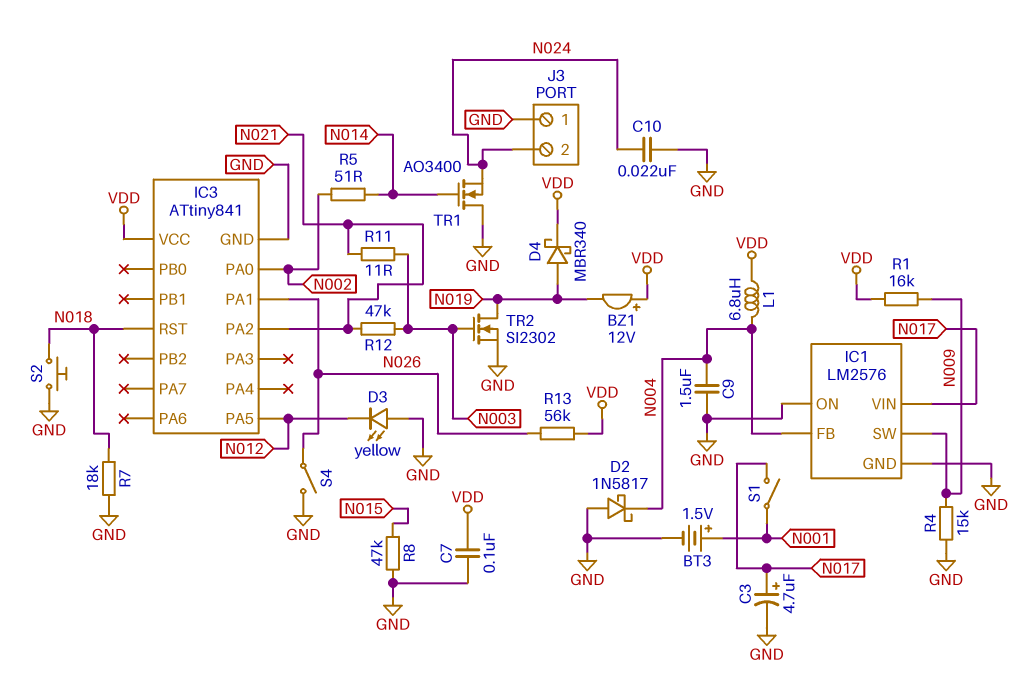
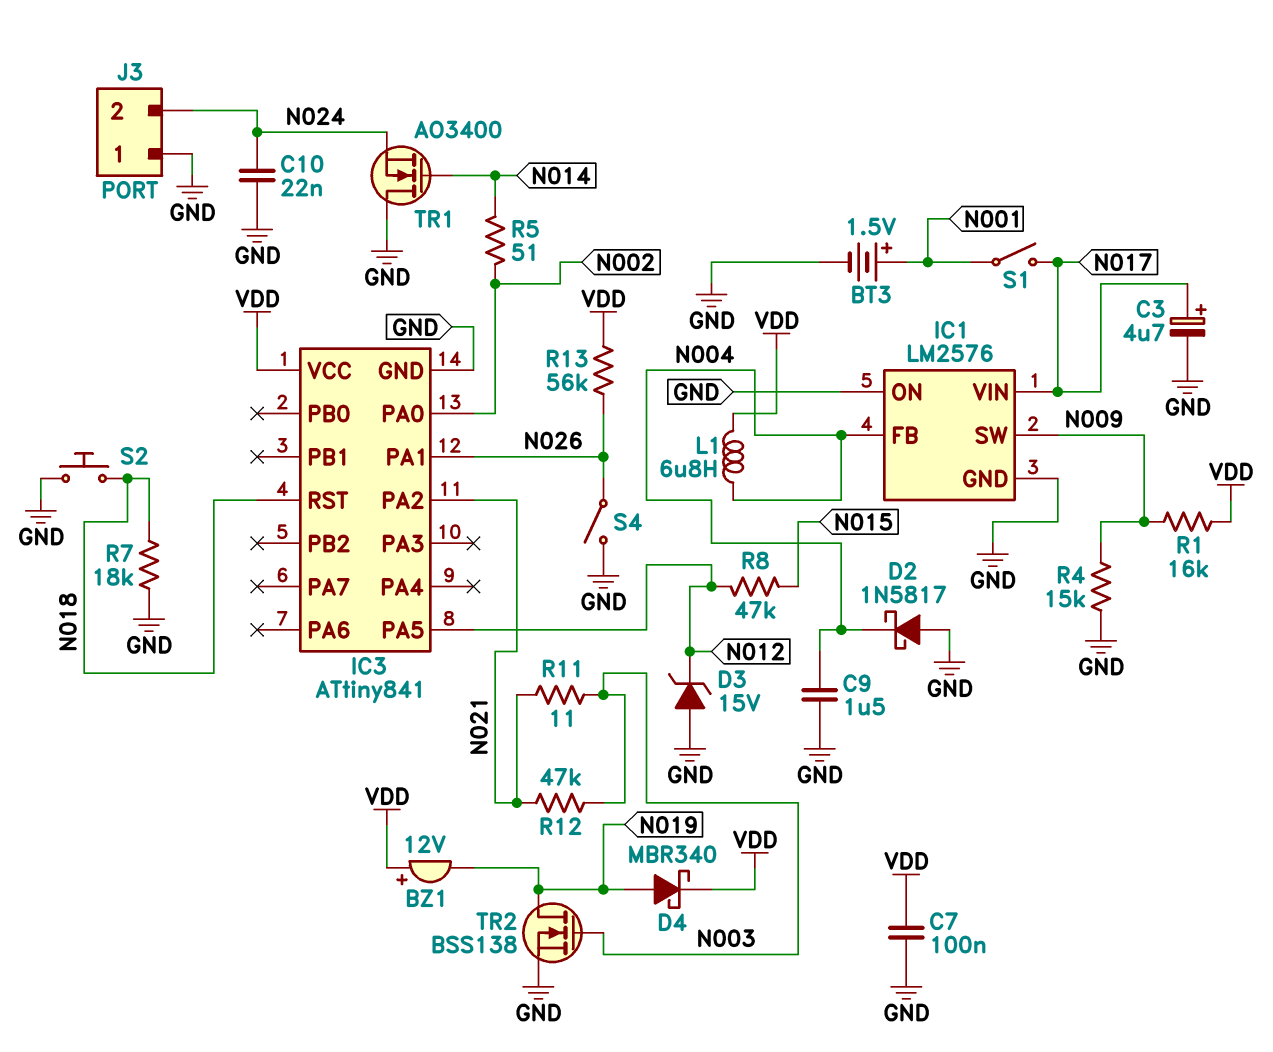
D3: LED yellow (A GND, K N012) -> zener 15V (A GND, K N012)
R8: 47k (GND, N015) -> 47k (N012, N015)
TR2: NMOS SI2302 (G N003, D N019, S GND) -> NMOS BSS138 (G N003, D N019, S GND)

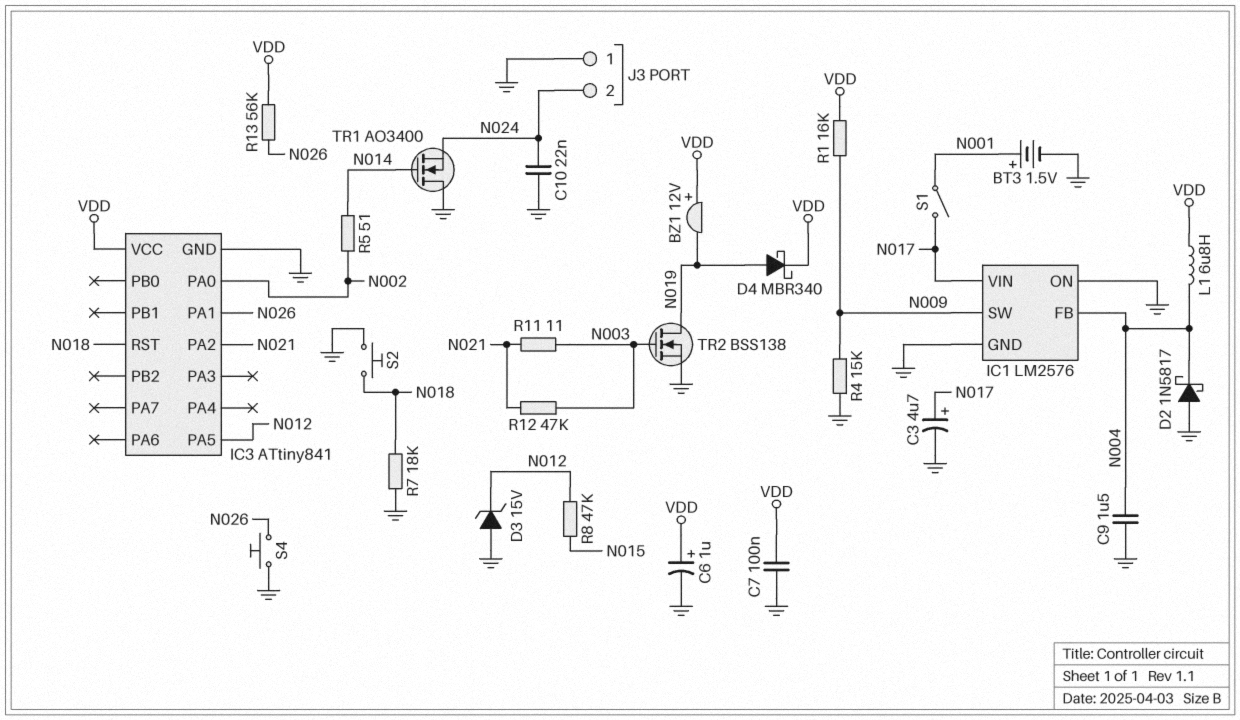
C6: none -> 1uF (plus VDD, minus GND)
S4: switch (GND, N026) -> button (GND, N026)

